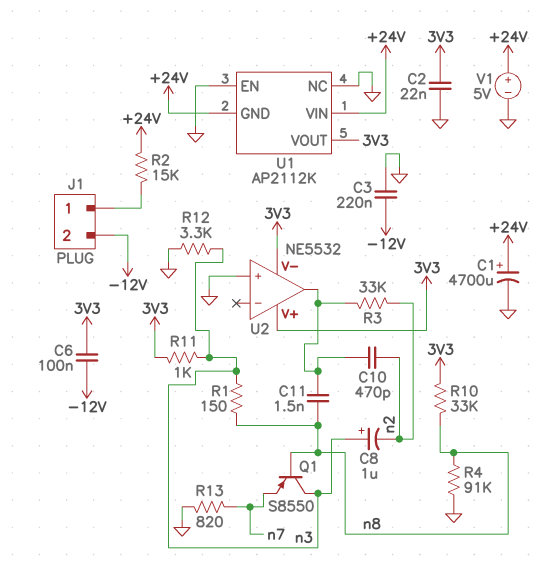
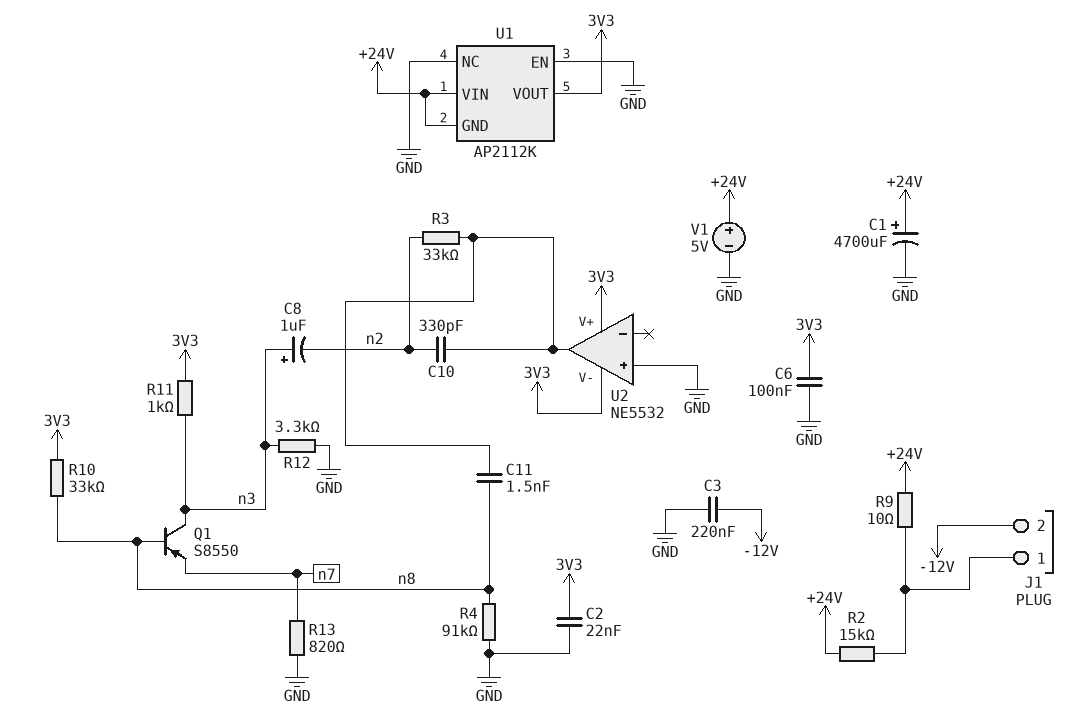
C6: 100nF (-12V, 3V3) -> 100nF (3V3, GND)
C10: 470pF (U2/out, n2) -> 330pF (U2/out, n2)
R1: 150 (n3, n8) -> none
R9: none -> 10 (+24V, J1/1)

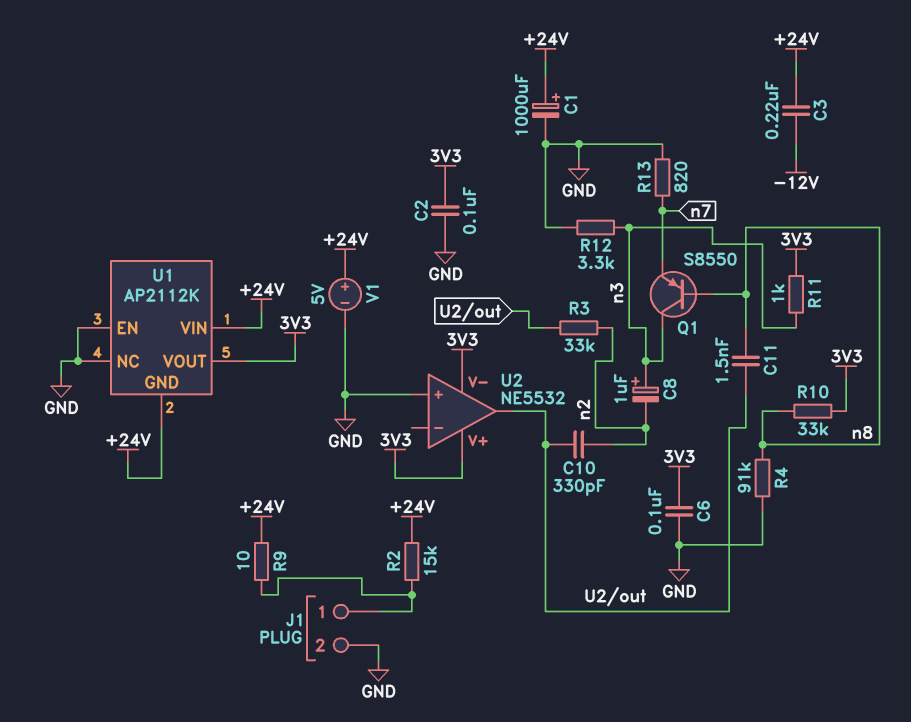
C1: 4700uF (plus +24V, minus GND) -> 1000uF (plus +24V, minus GND)
C2: 22nF (3V3, GND) -> 100nF (3V3, GND)
C3: 220nF (-12V, GND) -> 220nF (+24V, -12V)
J1 pin 2: -12V -> GND

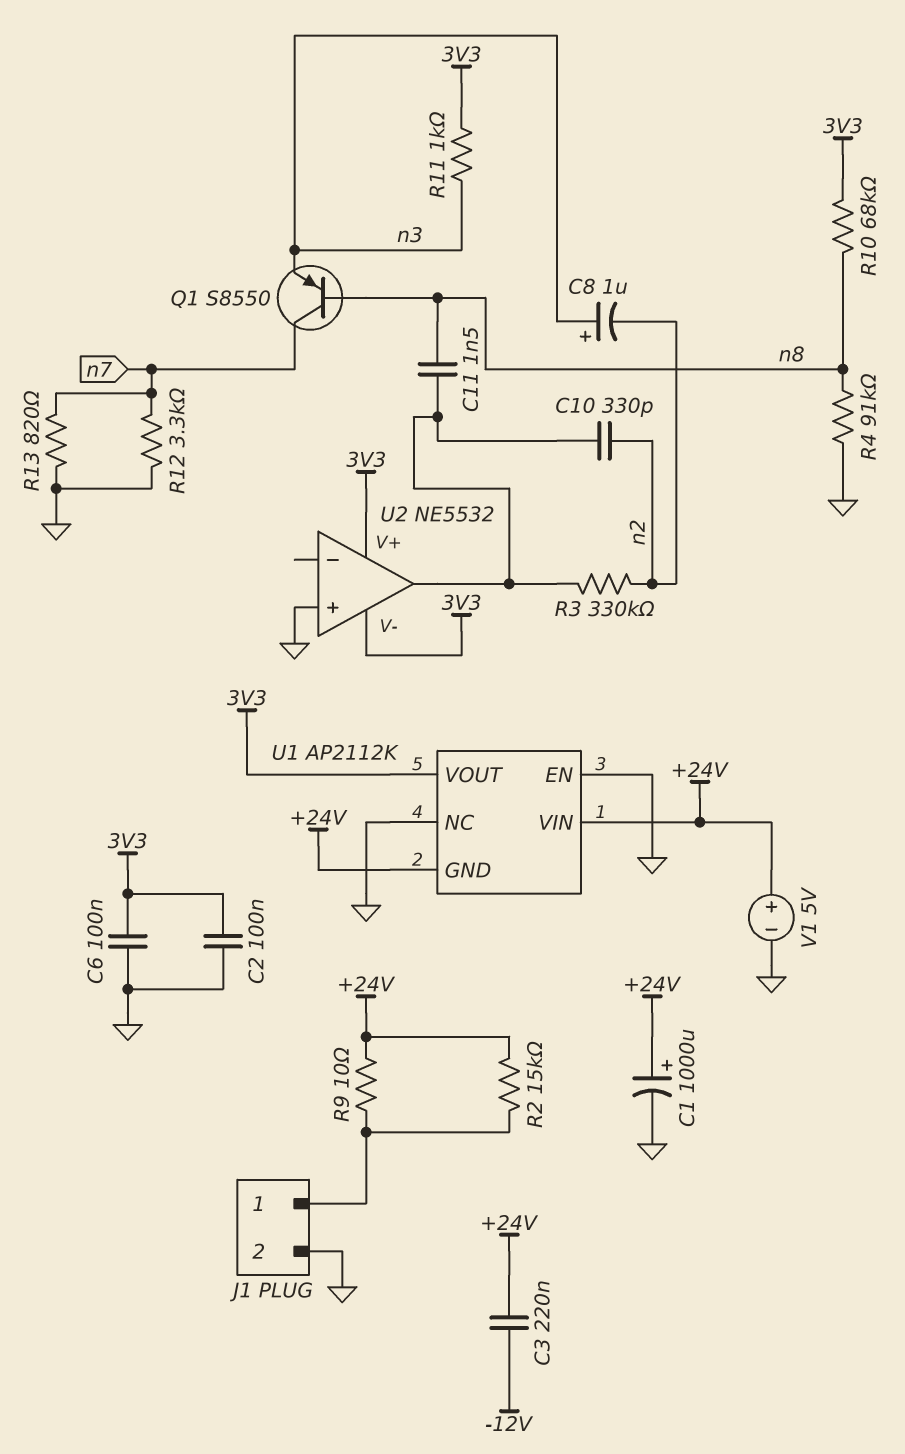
Q1: PNP S8550 (B n8, C n3, E n7) -> PNP S8550 (B n8, C n7, E n3)
R3: 33k (U2/out, n2) -> 330k (U2/out, n2)
R10: 33k (3V3, n8) -> 68k (3V3, n8)
R12: 3.3k (GND, n3) -> 3.3k (GND, n7)

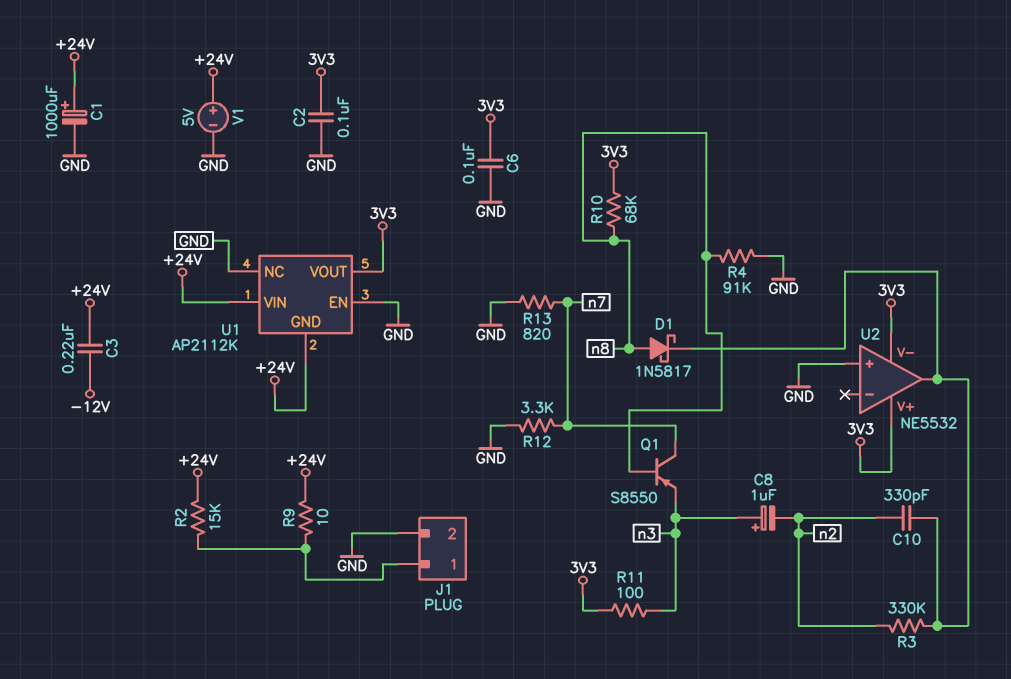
C11: 1.5nF (U2/out, n8) -> none
D1: none -> schottky 1N5817 (A n8, K U2/out)
R11: 1k (3V3, n3) -> 100 (3V3, n3)

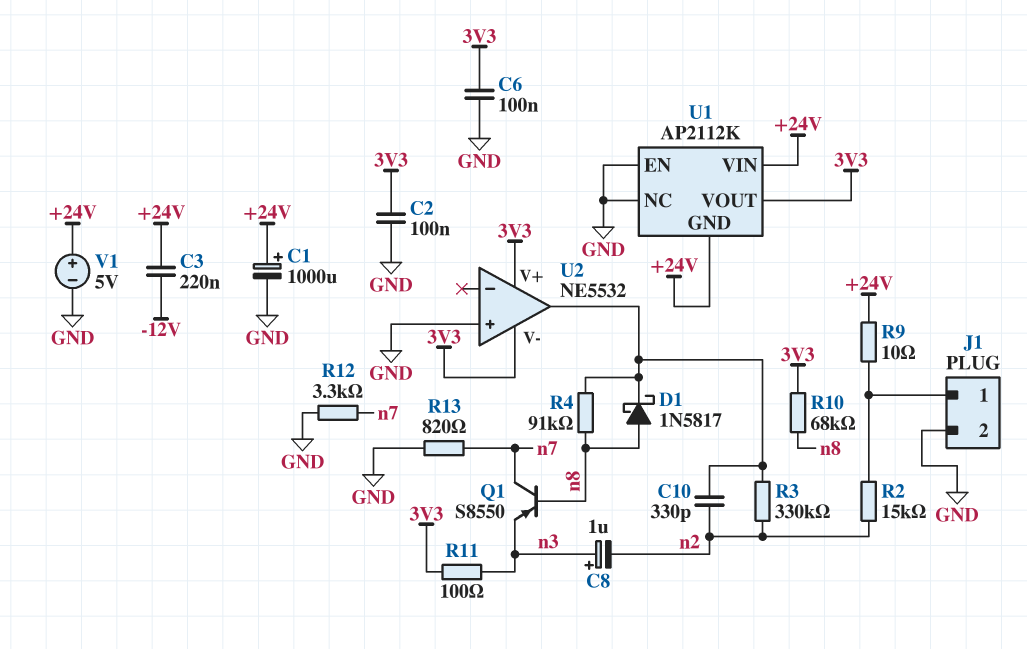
R2: 15k (+24V, J1/1) -> 15k (J1/1, n2)
R4: 91k (GND, n8) -> 91k (U2/out, n8)

